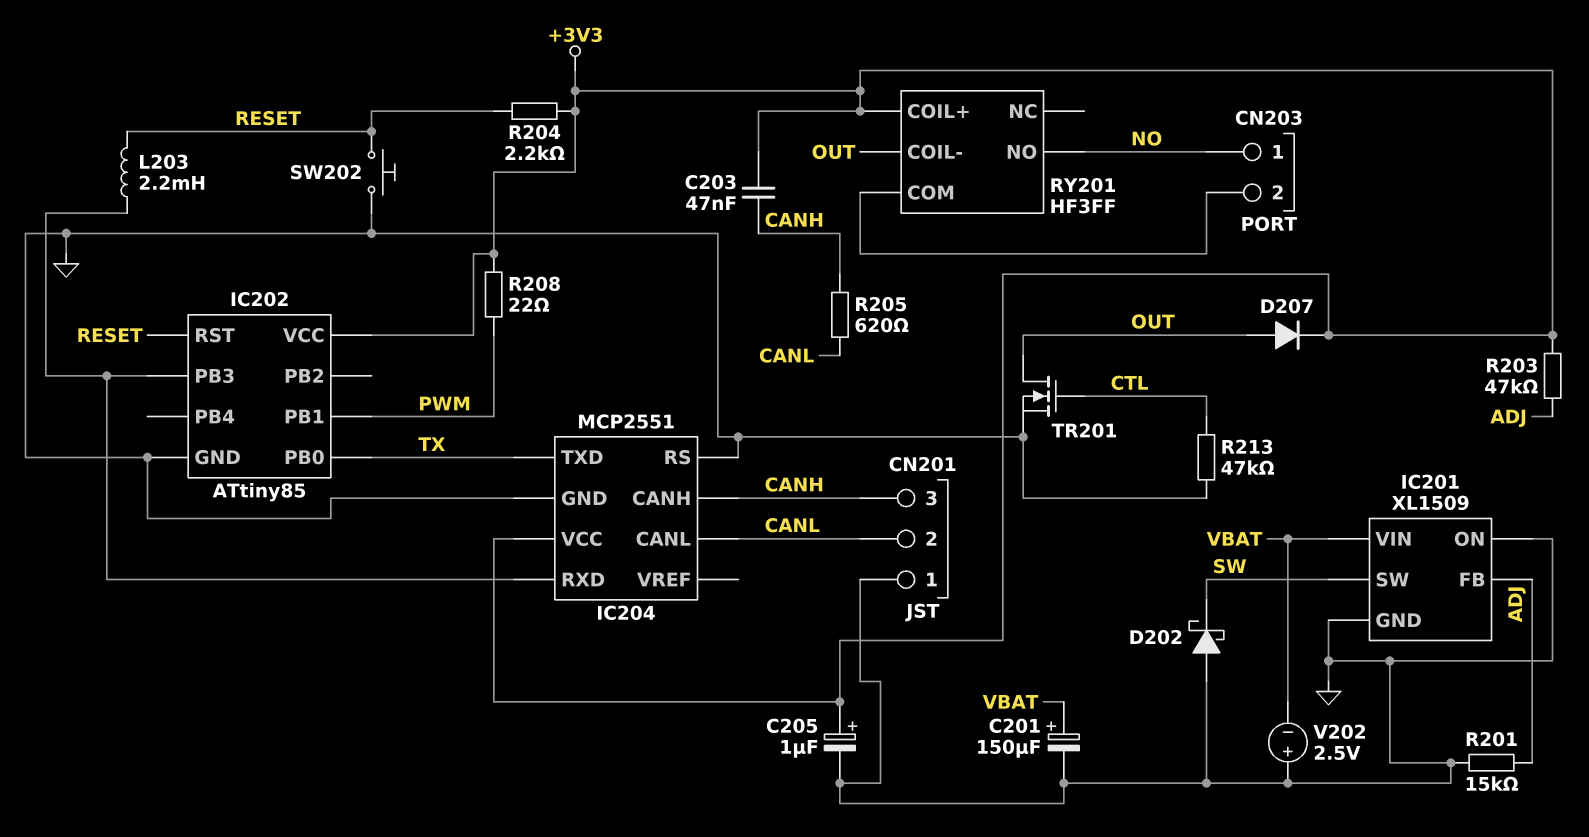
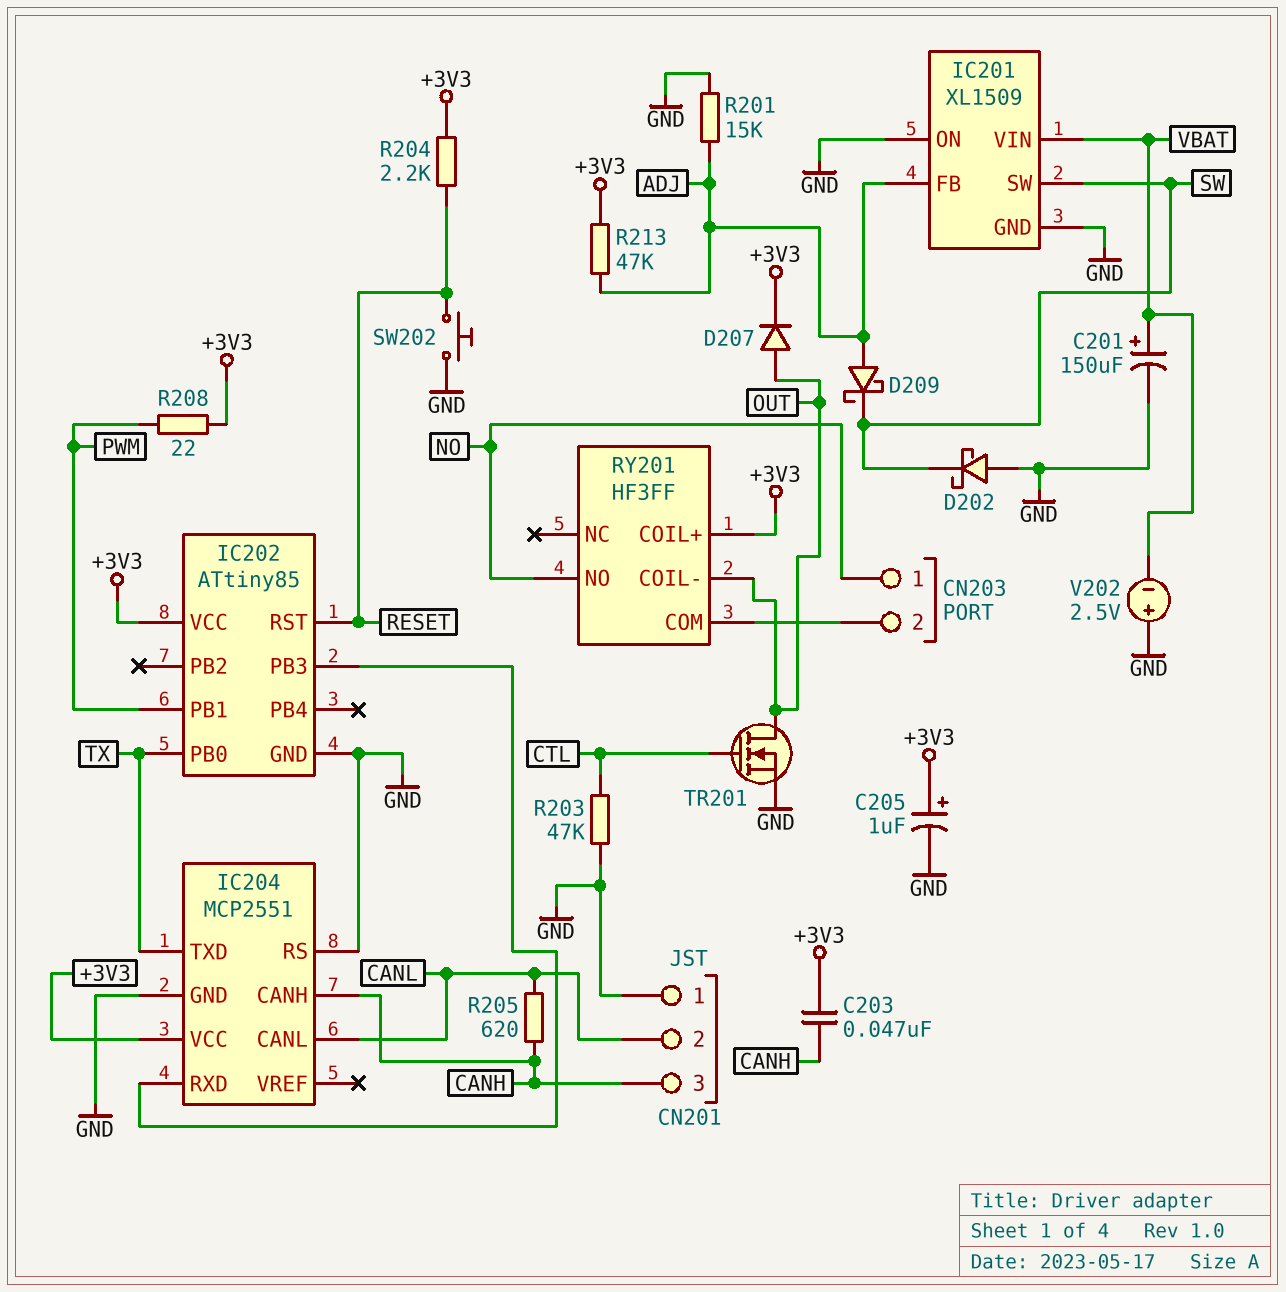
D209: none -> schottky (A ADJ, K SW)
L203: 2.2mH (IC202/PB3, RESET) -> none
R203: 47k (+3V3, ADJ) -> 47k (CTL, GND)
R213: 47k (CTL, GND) -> 47k (+3V3, ADJ)

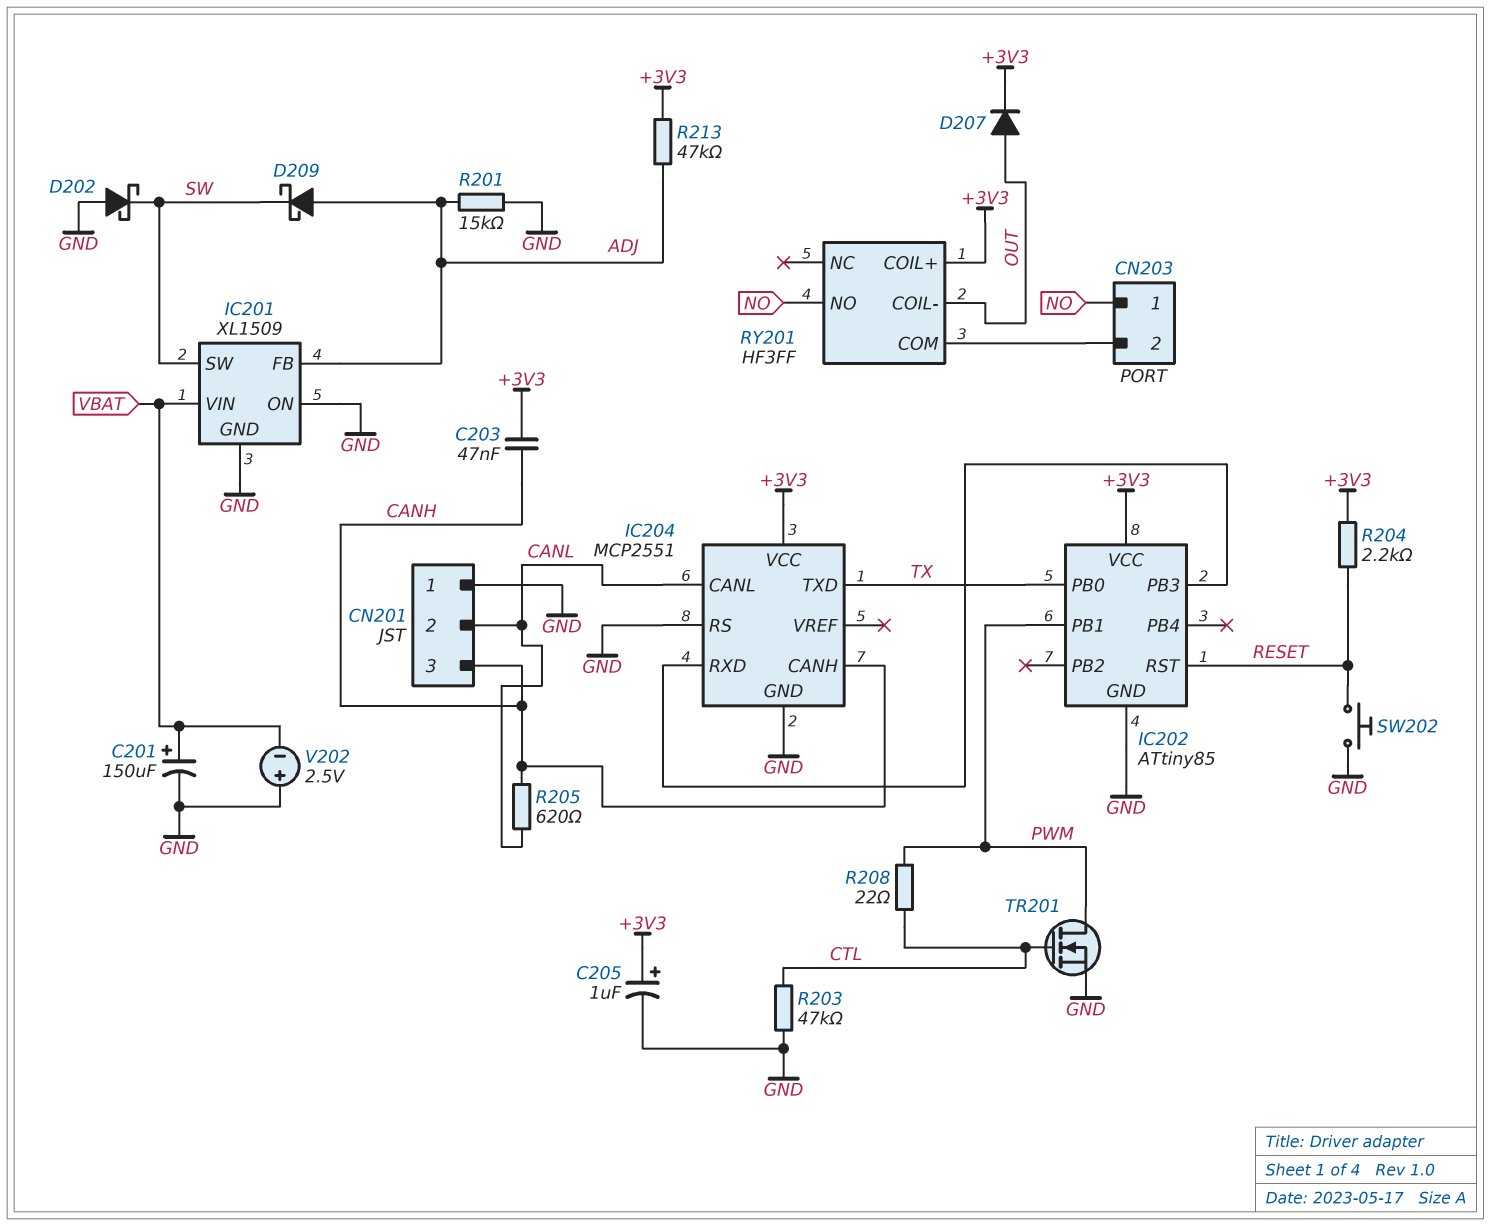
R208: 22 (+3V3, PWM) -> 22 (CTL, PWM)
TR201: NMOS (G CTL, D OUT, S GND) -> NMOS (G CTL, D PWM, S GND)

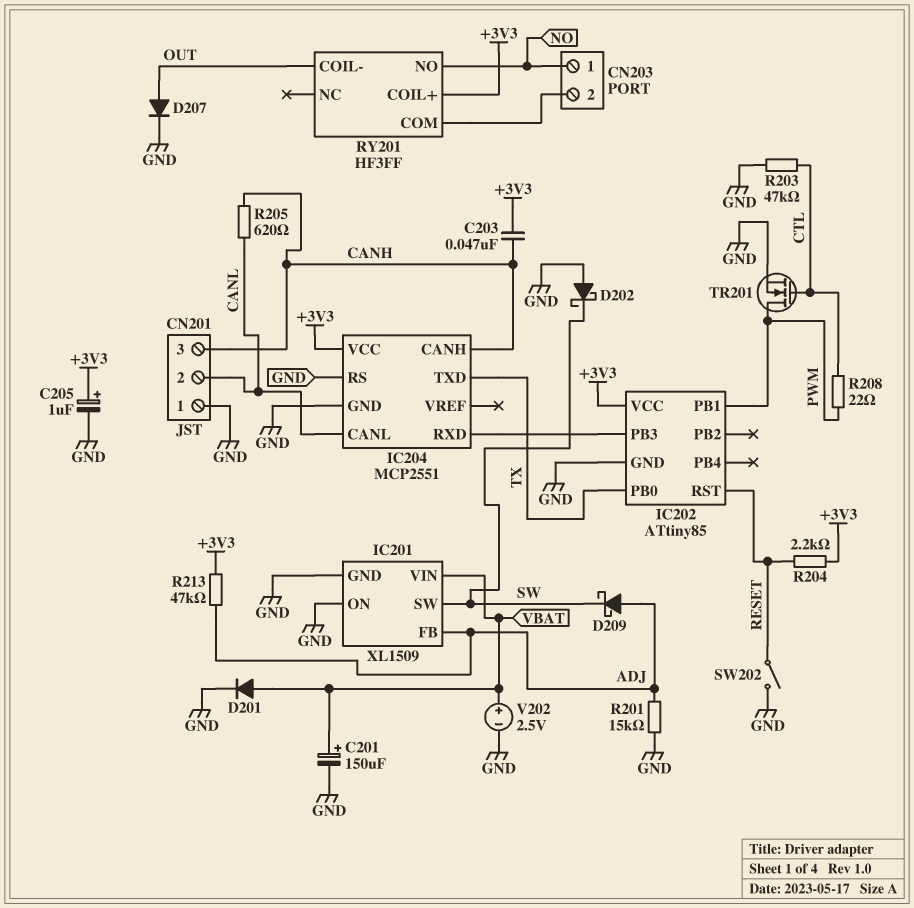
D201: none -> diode (A VBAT, K GND)
D207: diode (A OUT, K +3V3) -> diode (A OUT, K GND)
SW202: button (GND, RESET) -> switch (GND, RESET)
V202: 2.5V (plus GND, minus VBAT) -> 2.5V (plus VBAT, minus GND)

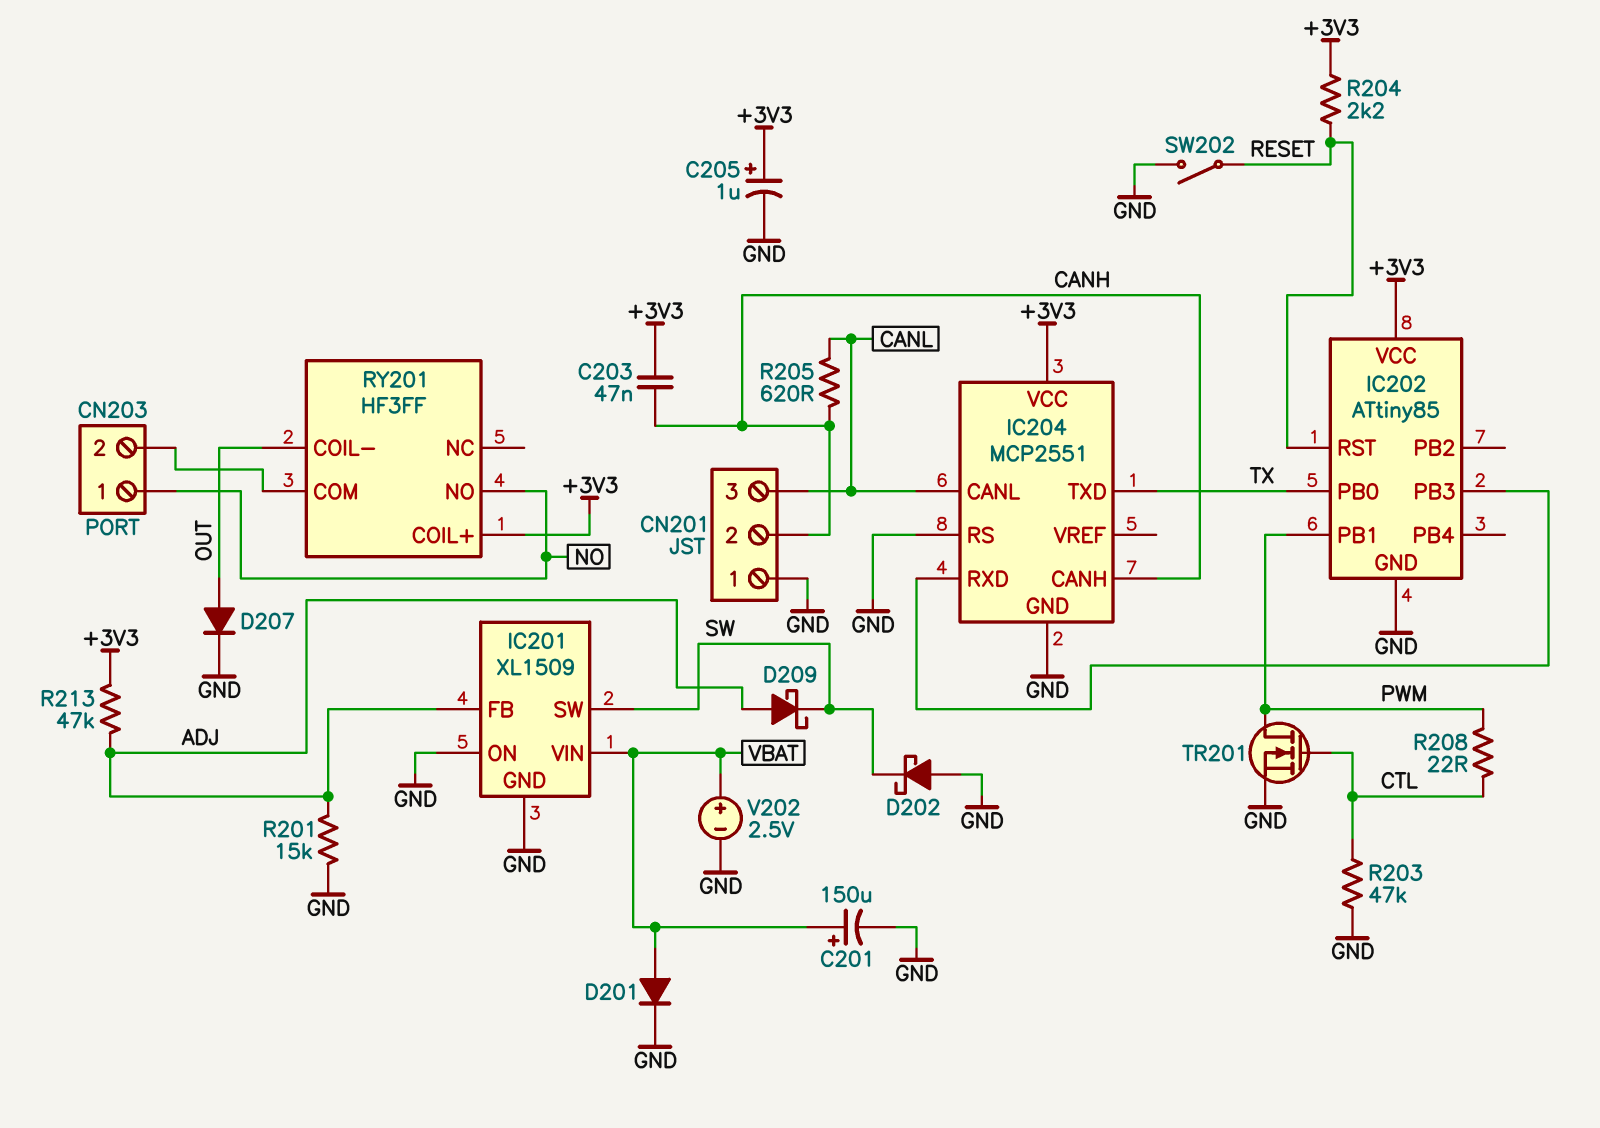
CN201 pin 2: CANL -> CANH
CN201 pin 3: CANH -> CANL

